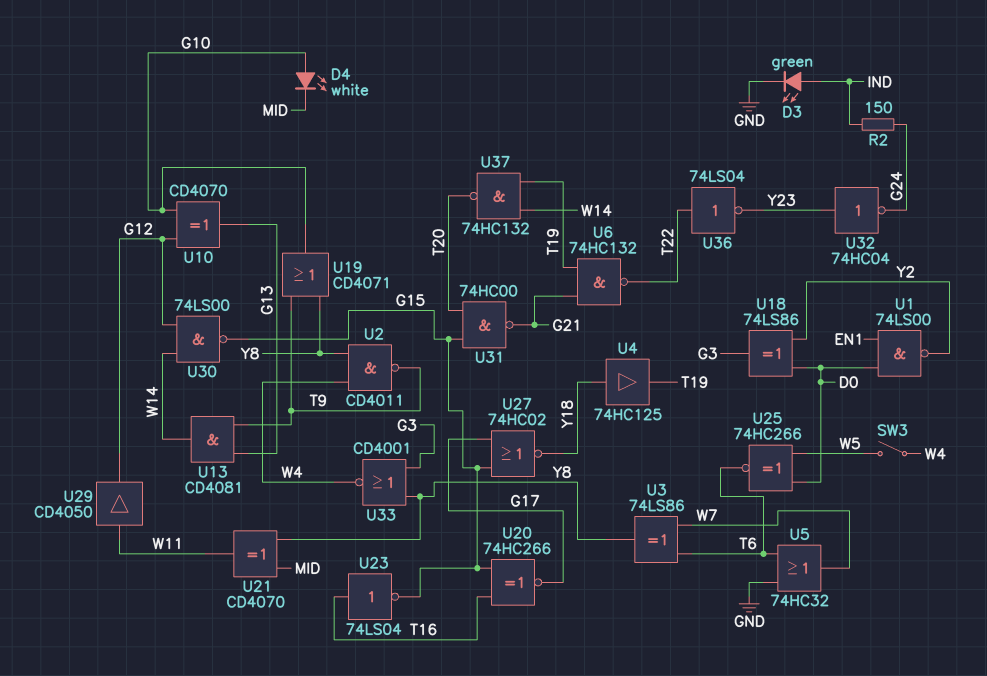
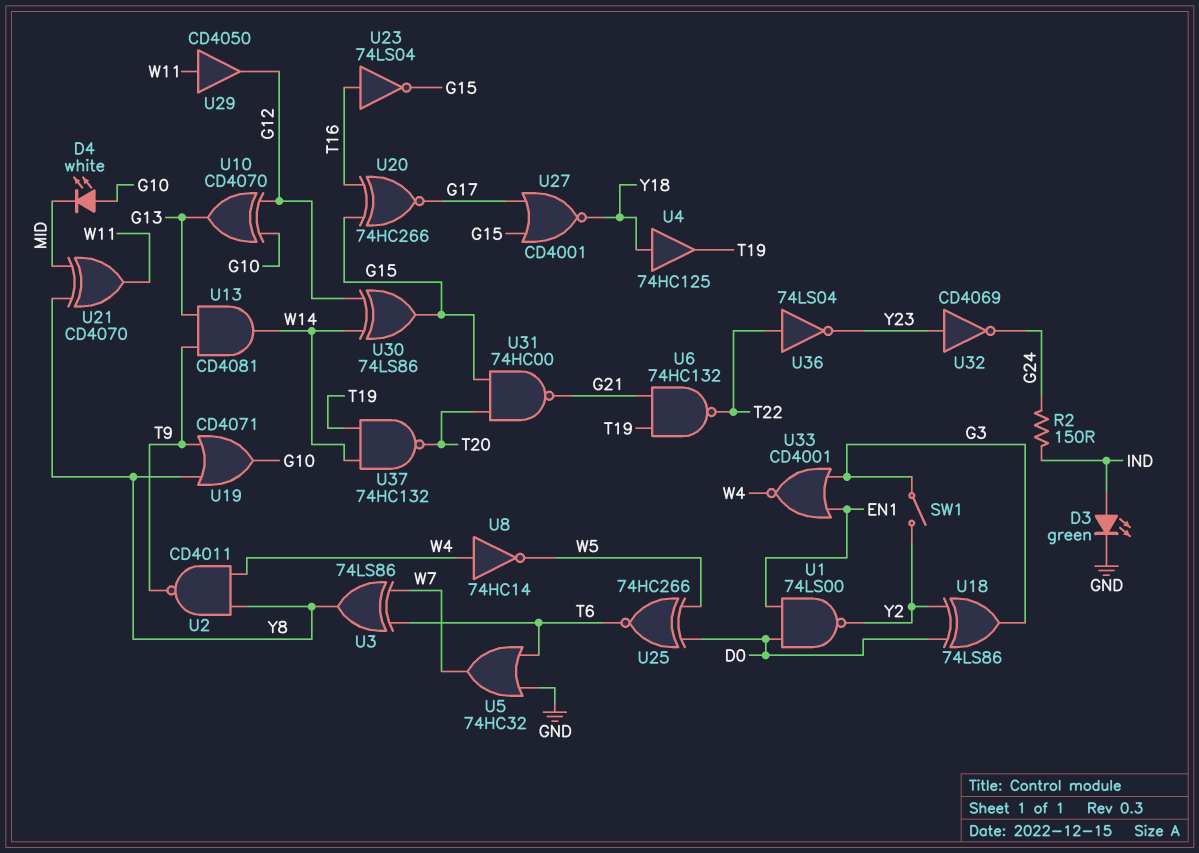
SW1: none -> switch (G3, Y2)
SW3: switch (W4, W5) -> none
U8: none -> NOT 74HC14 (in W4, out W5)
U27: NOR 74HC02 (in G15, in G17, out Y18) -> NOR CD4001 (in G15, in G17, out Y18)
U30: NAND 74LS00 (in G12, in W14, out G15) -> XOR 74LS86 (in G12, in W14, out G15)
U32: NOT 74HC04 (in Y23, out G24) -> NOT CD4069 (in Y23, out G24)
U33: NOR CD4001 (in G3, in Y8, out W4) -> NOR CD4001 (in EN1, in G3, out W4)

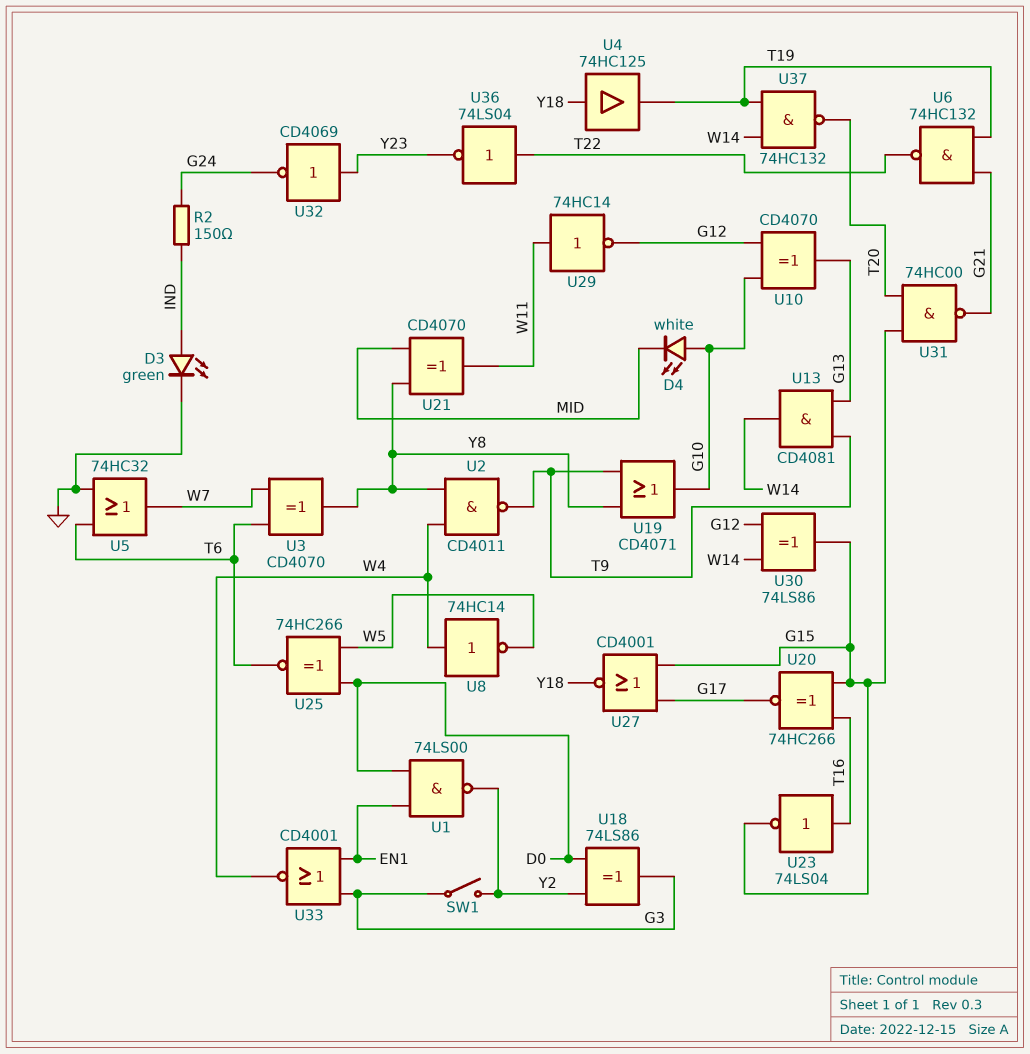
U3: XOR 74LS86 (in T6, in W7, out Y8) -> XOR CD4070 (in T6, in W7, out Y8)
U29: buffer CD4050 (in W11, out G12) -> NOT 74HC14 (in W11, out G12)

